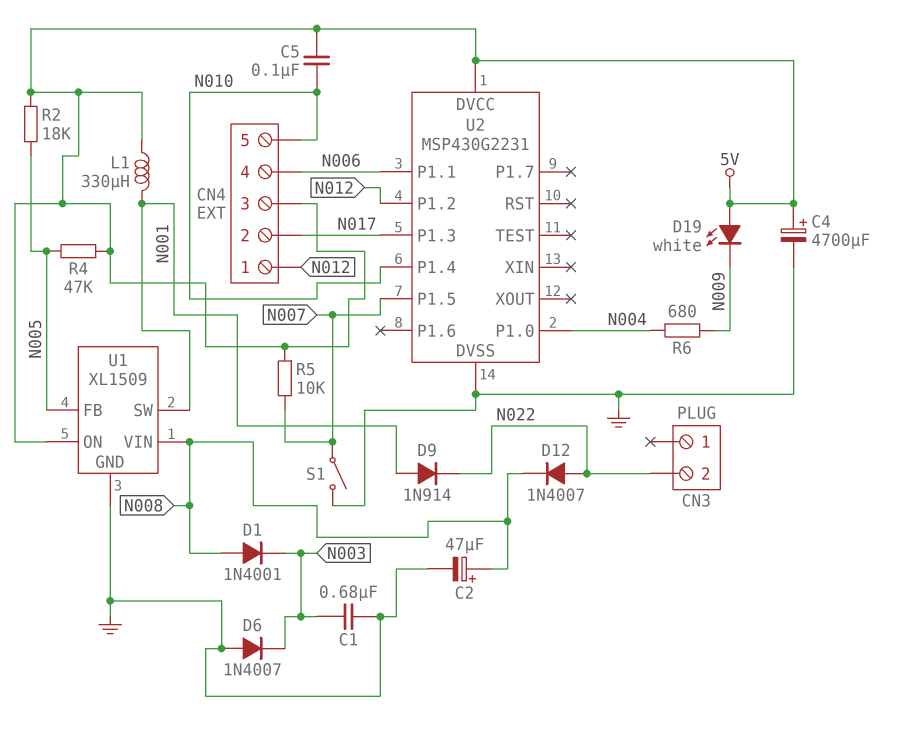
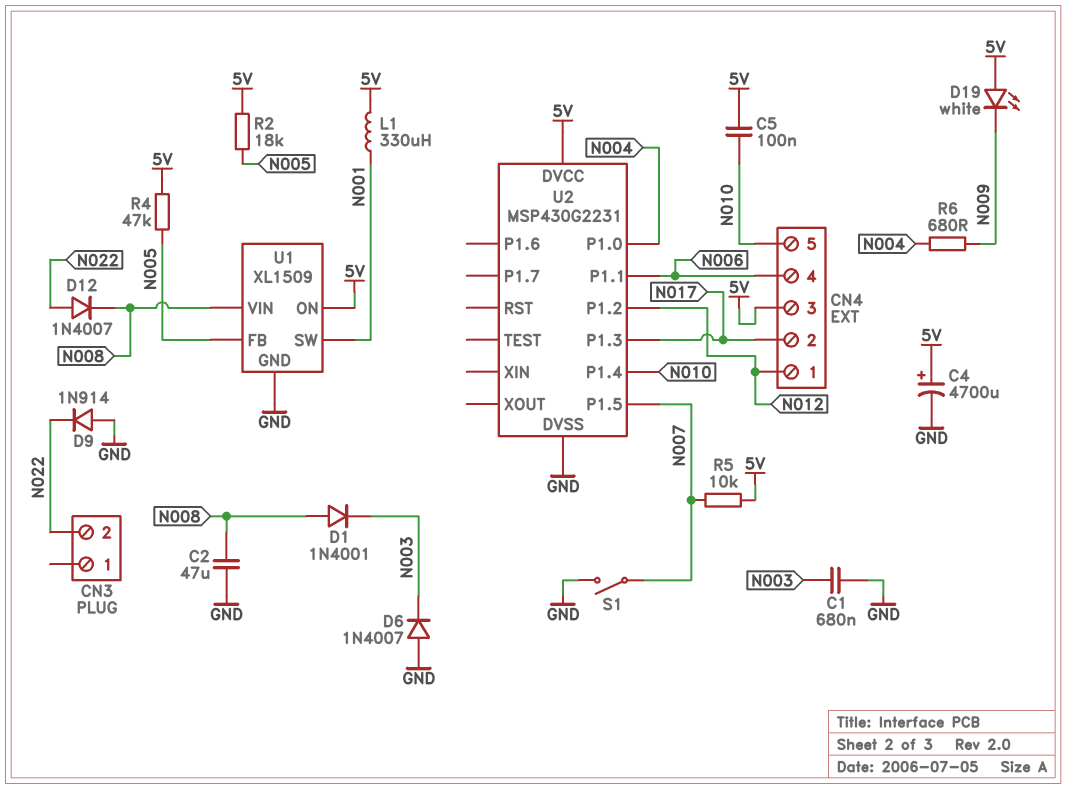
C2: 47uF (plus N008, minus GND) -> 47uF (GND, N008)
D9: diode 1N914 (A N001, K N022) -> diode 1N914 (A GND, K N022)

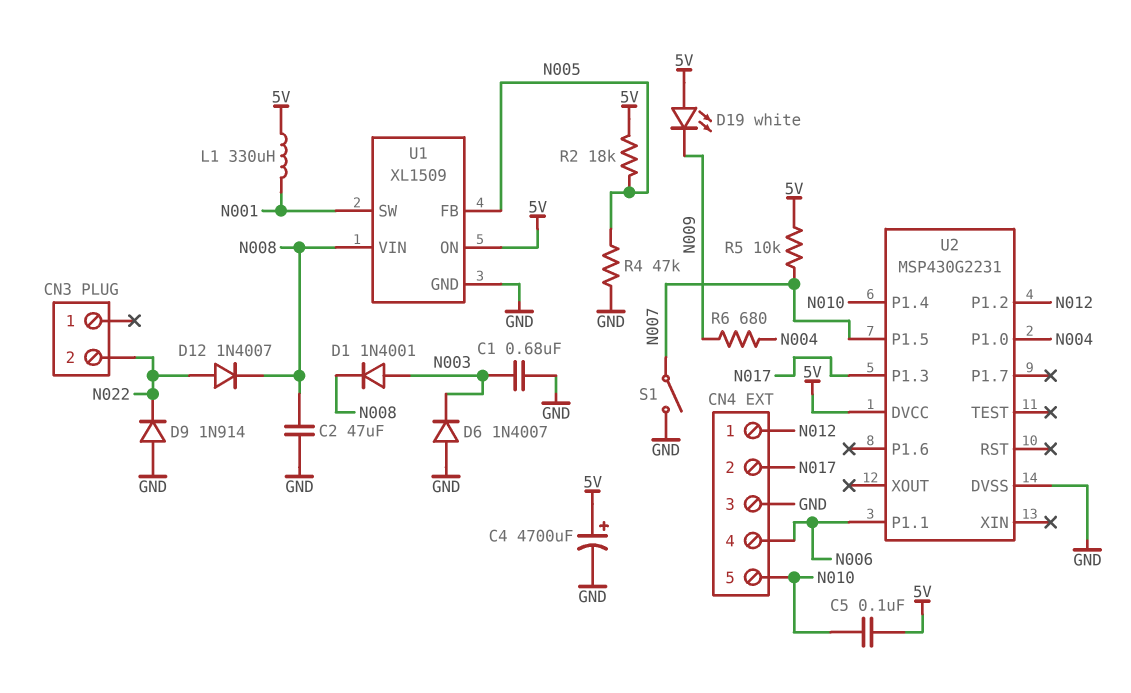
CN4 pin 3: 5V -> GND
D1: diode 1N4001 (A N008, K N003) -> diode 1N4001 (A N003, K N008)
R4: 47k (5V, N005) -> 47k (GND, N005)

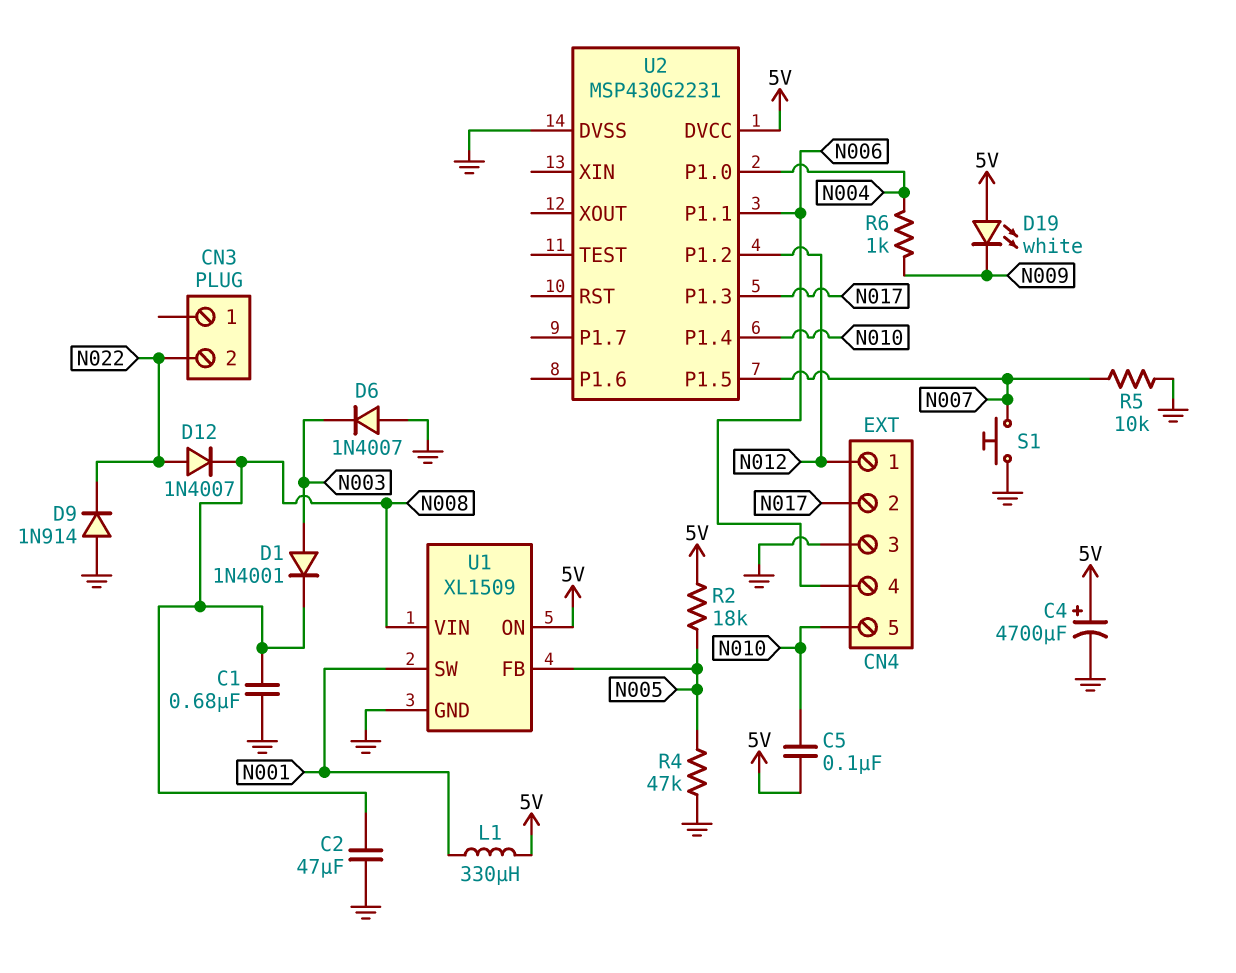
C1: 680nF (GND, N003) -> 680nF (GND, N008)
R5: 10k (5V, N007) -> 10k (GND, N007)
R6: 680 (N004, N009) -> 1k (N004, N009)
S1: switch (GND, N007) -> button (GND, N007)

